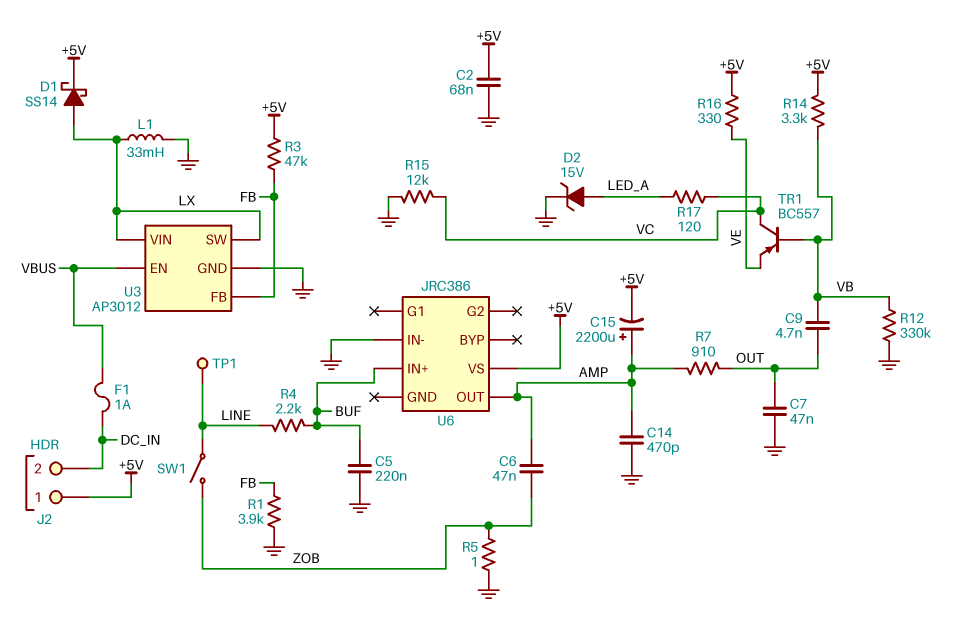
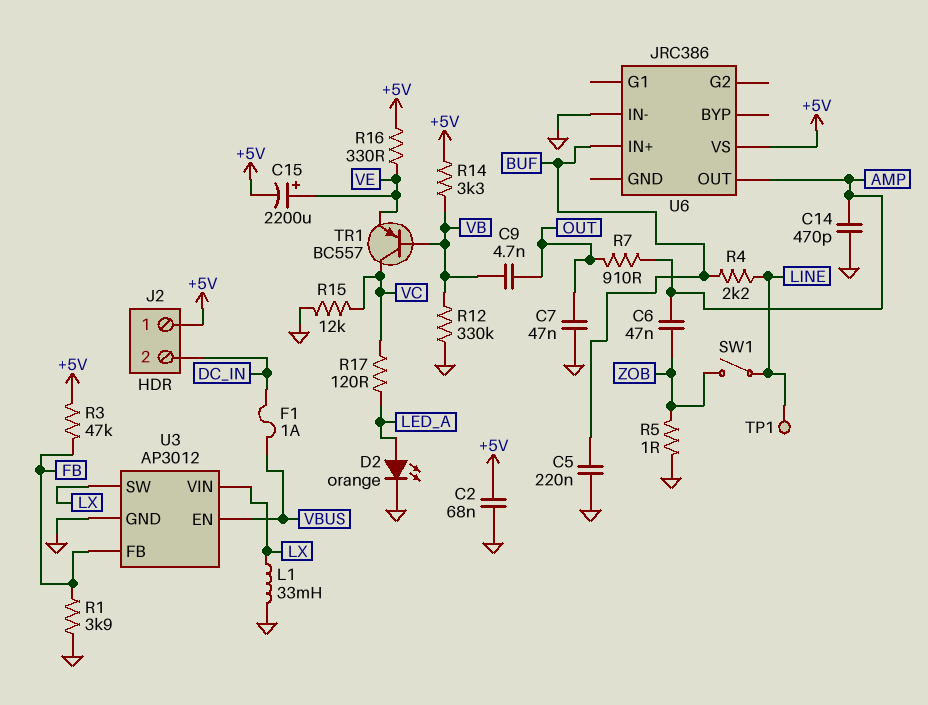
C15: 2200uF (plus AMP, minus +5V) -> 2200uF (plus VE, minus +5V)
D1: schottky SS14 (A LX, K +5V) -> none
D2: zener 15V (A LED_A, K GND) -> LED orange (A LED_A, K GND)

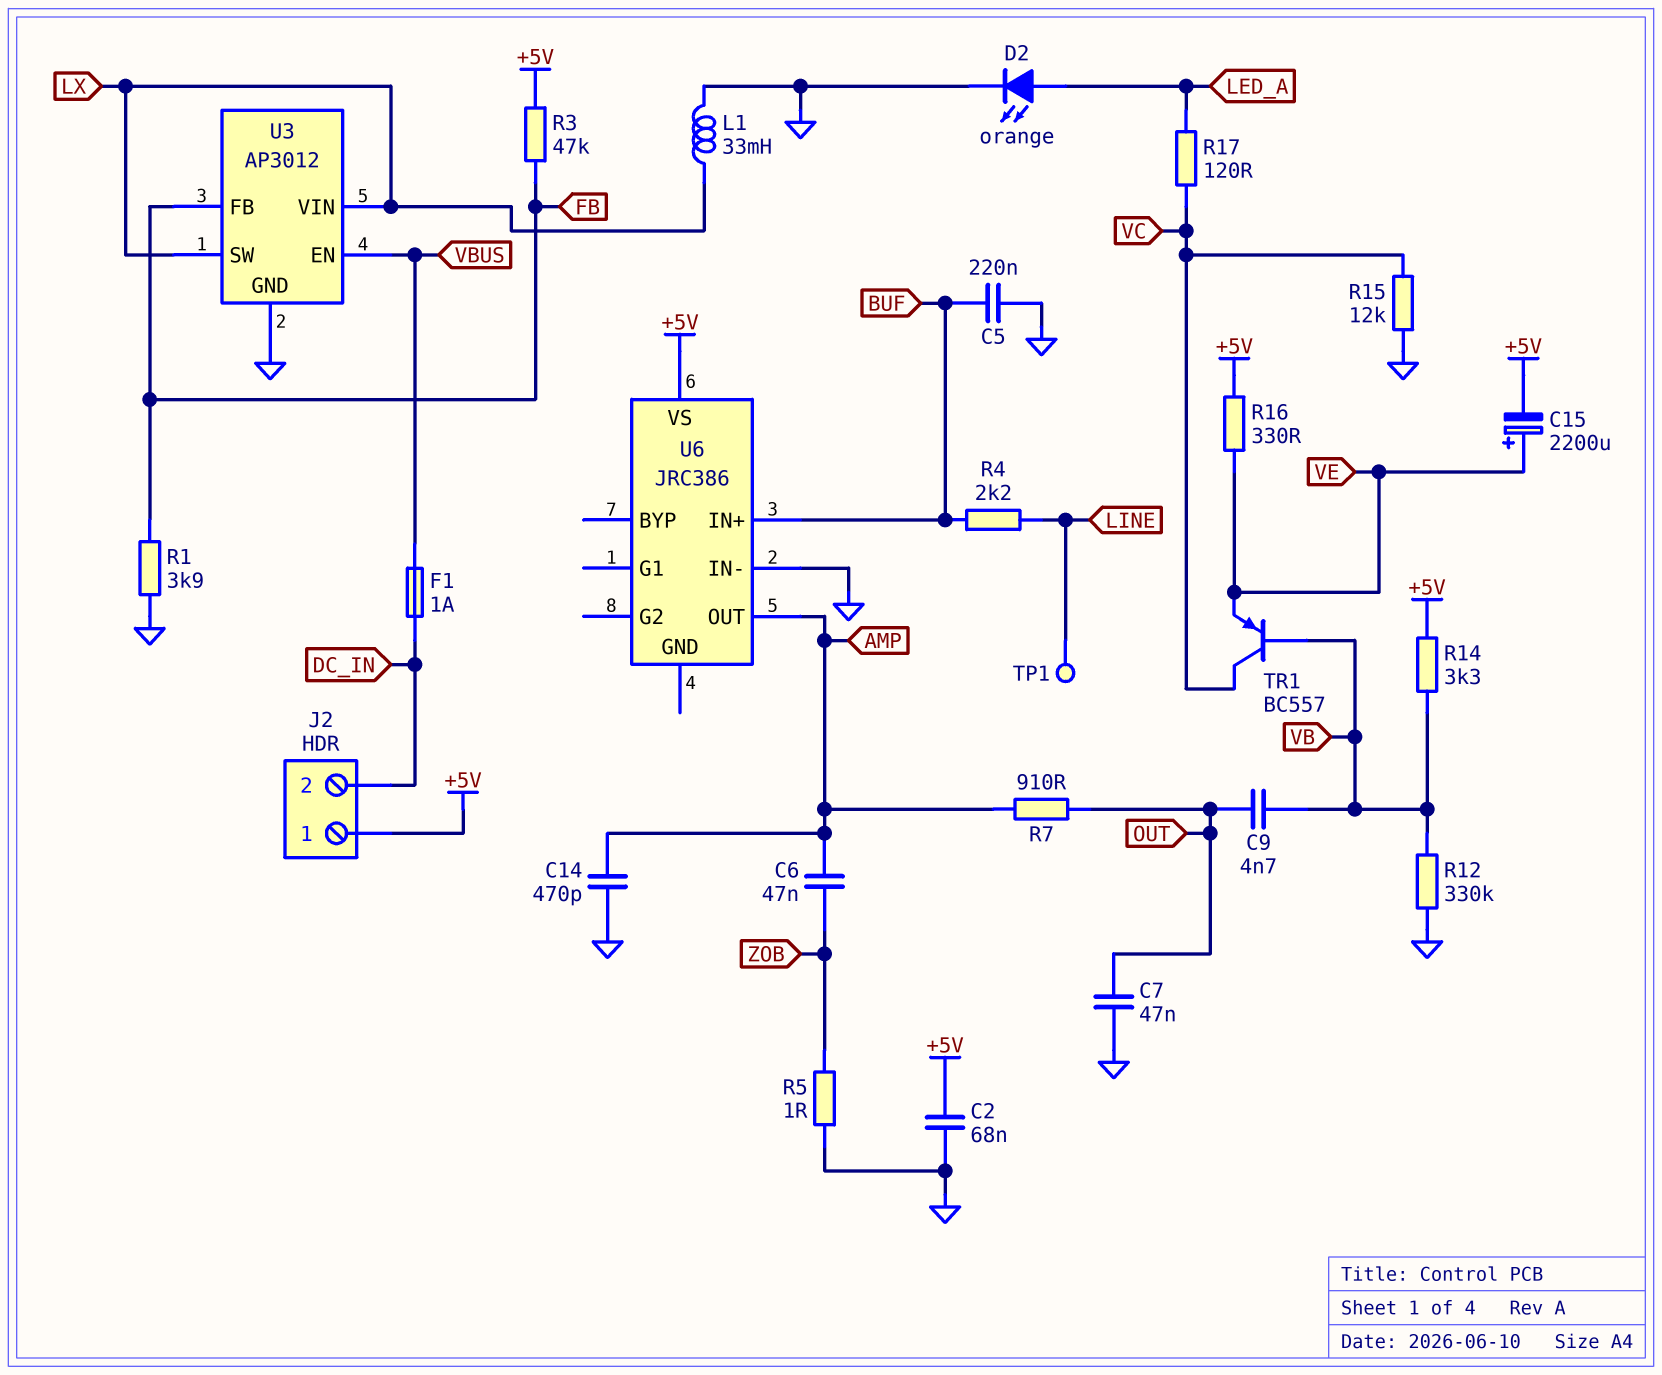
SW1: switch (LINE, ZOB) -> none

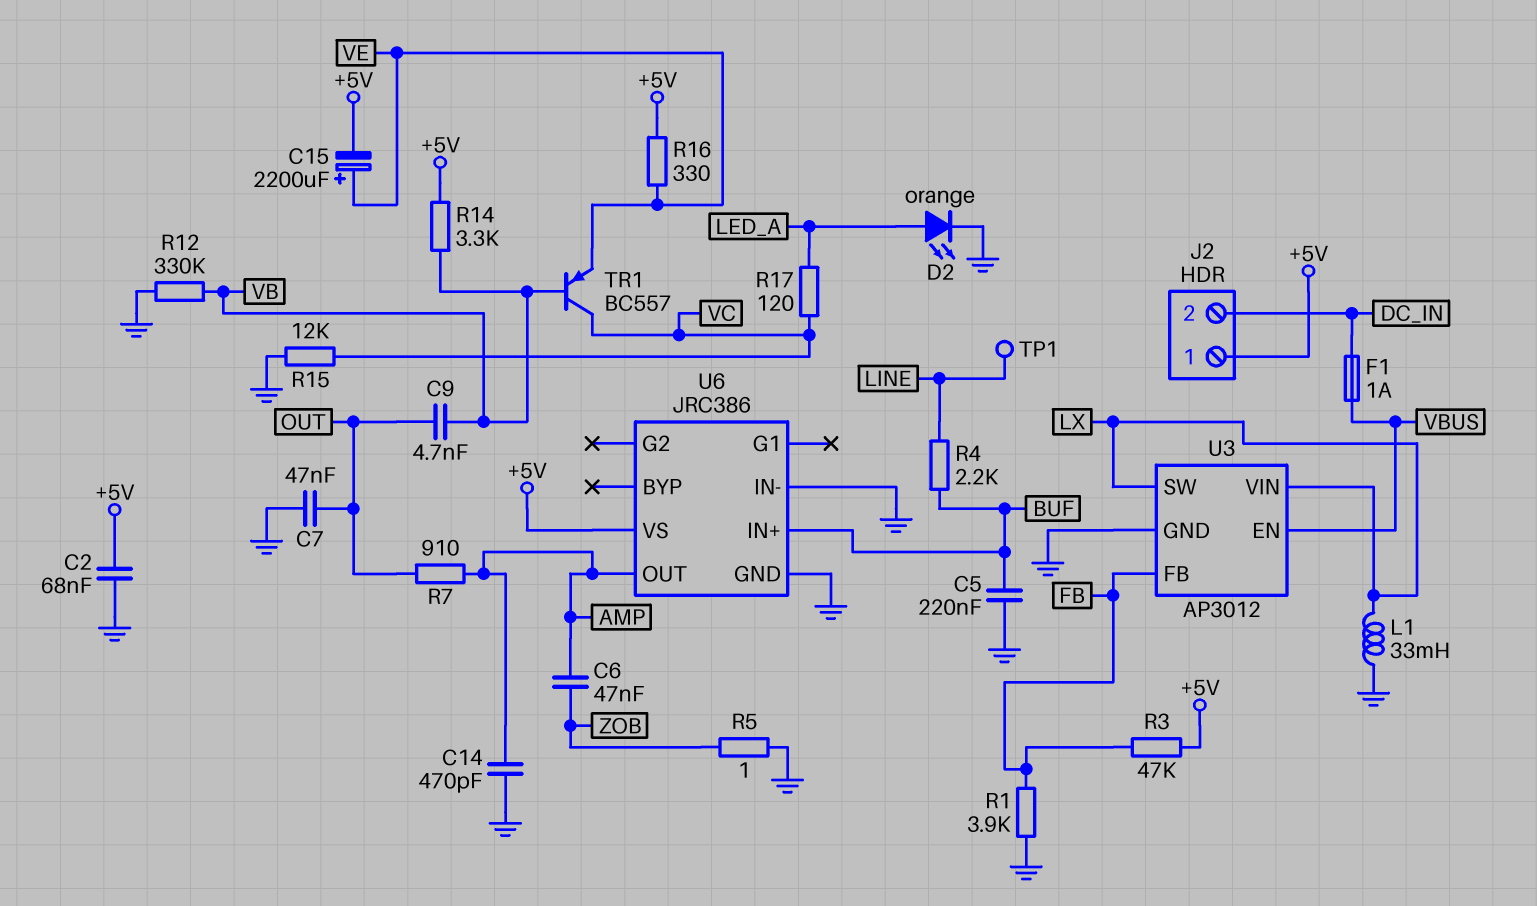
U6 pin GND: none -> GND

